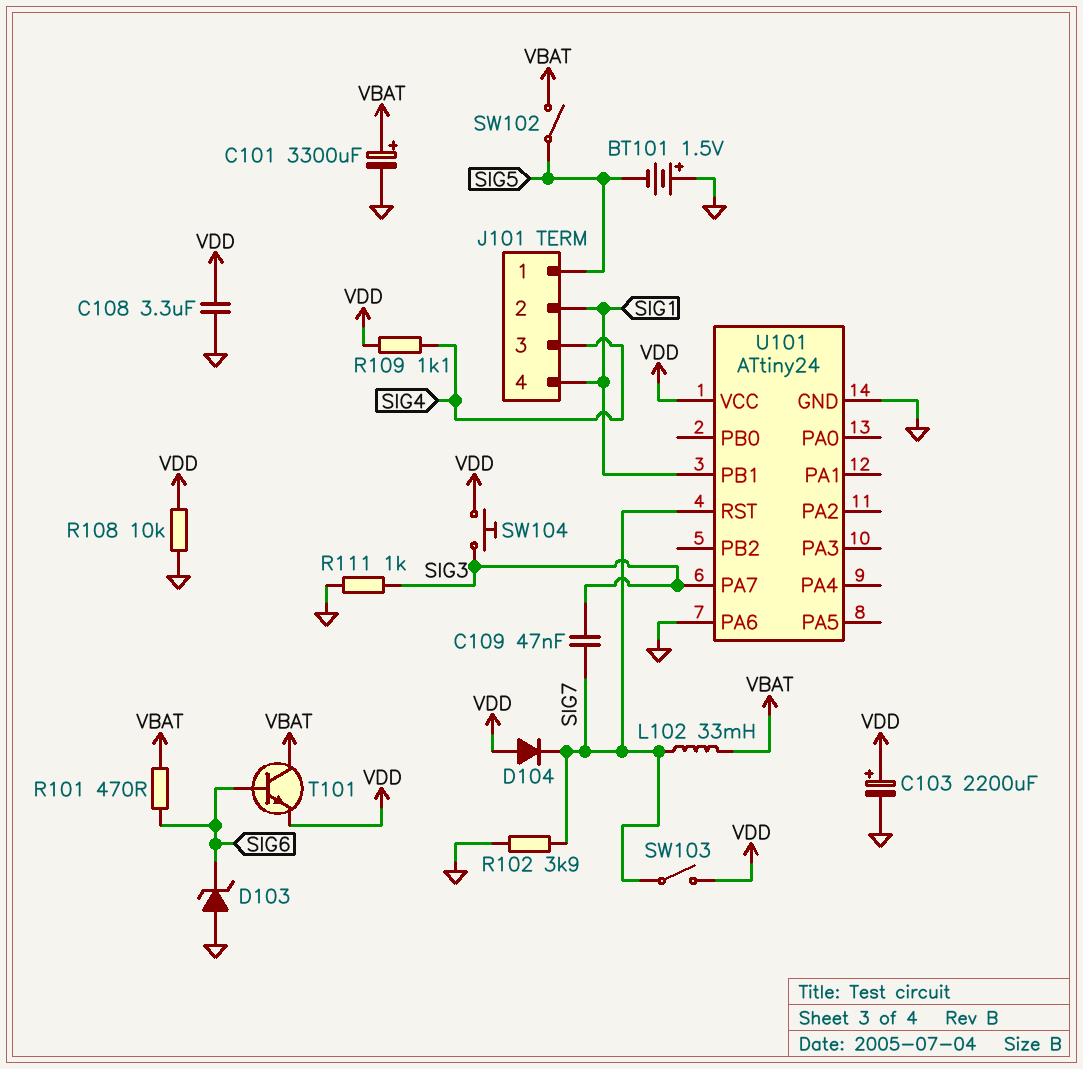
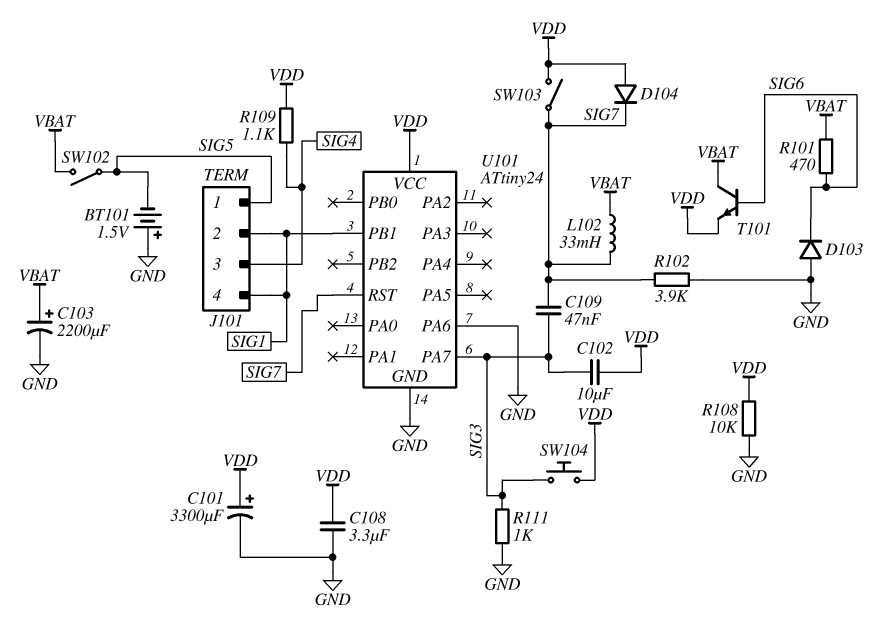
C101: 3300uF (plus VBAT, minus GND) -> 3300uF (plus VDD, minus GND)
C102: none -> 10uF (SIG3, VDD)
C103: 2200uF (plus VDD, minus GND) -> 2200uF (plus VBAT, minus GND)
D103: zener (A GND, K SIG6) -> diode (A GND, K SIG6)

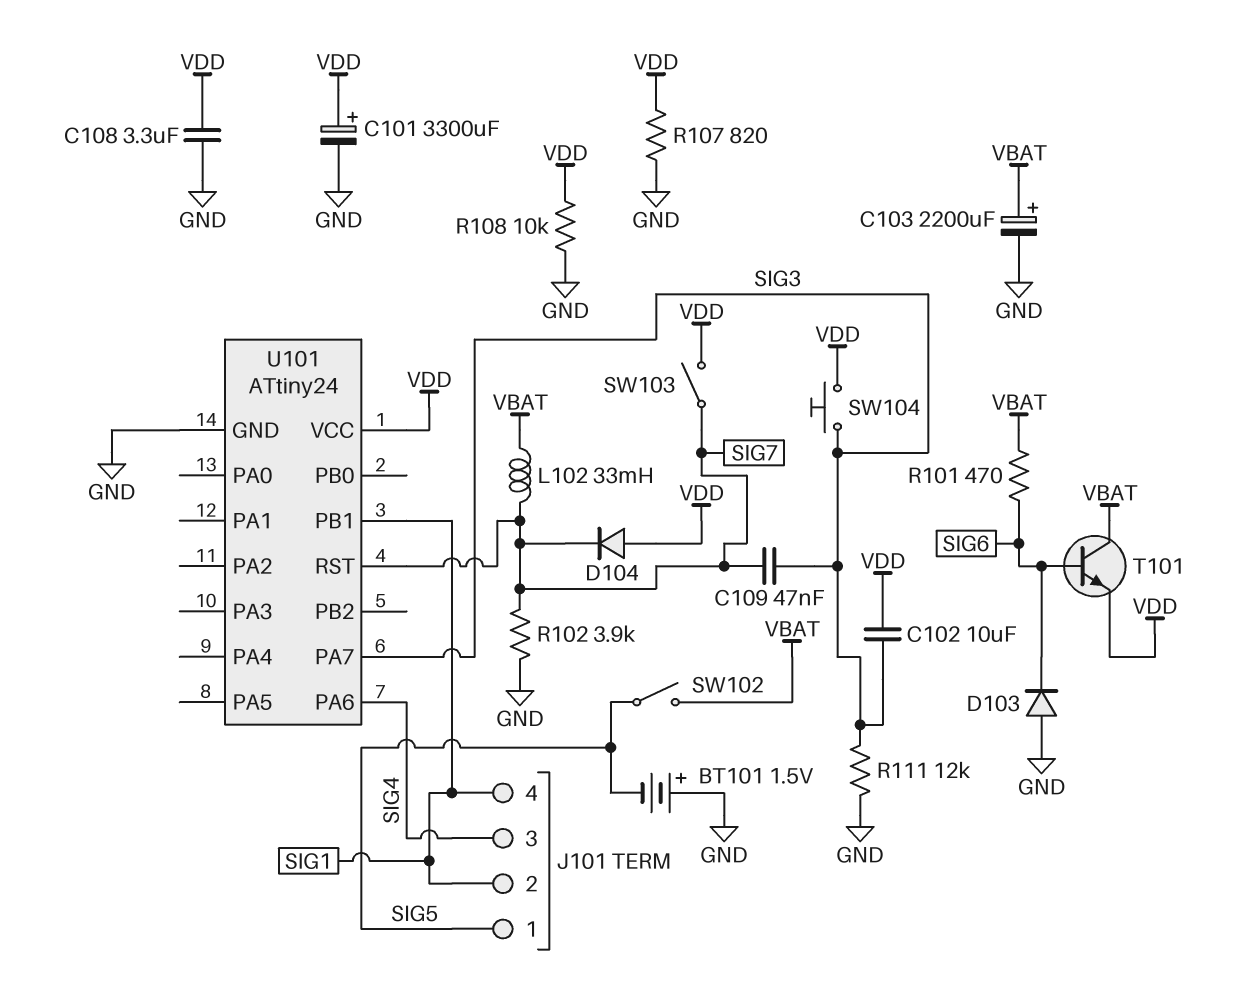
R107: none -> 820 (GND, VDD)
R109: 1.1k (SIG4, VDD) -> none
R111: 1k (GND, SIG3) -> 12k (GND, SIG3)
U101 pin PA6: GND -> SIG4

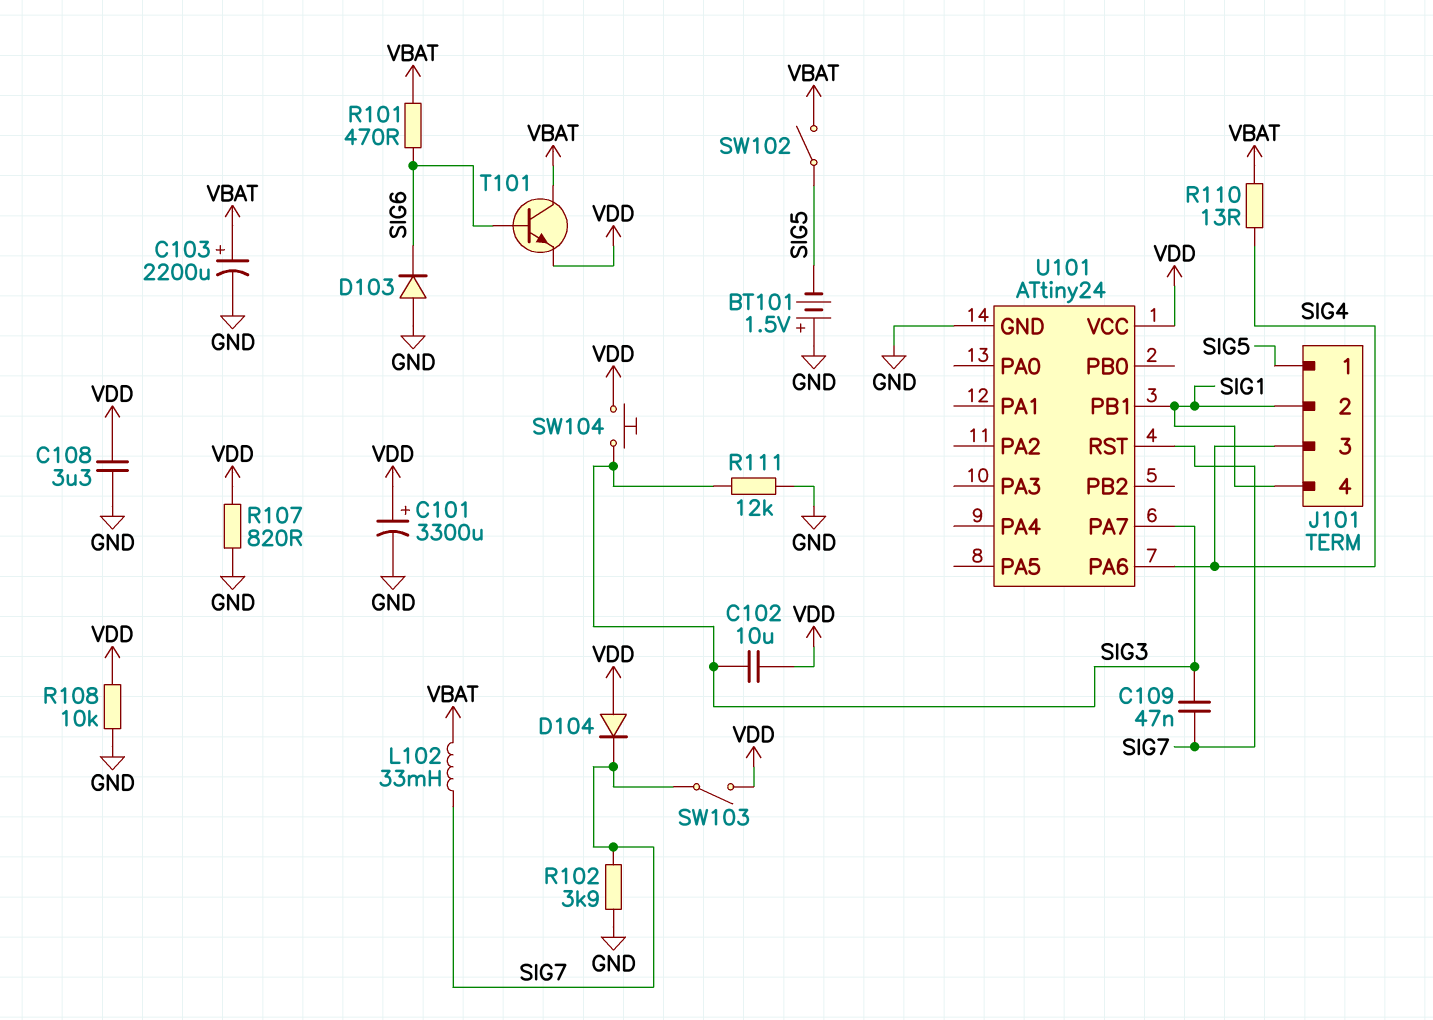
R110: none -> 13 (SIG4, VBAT)

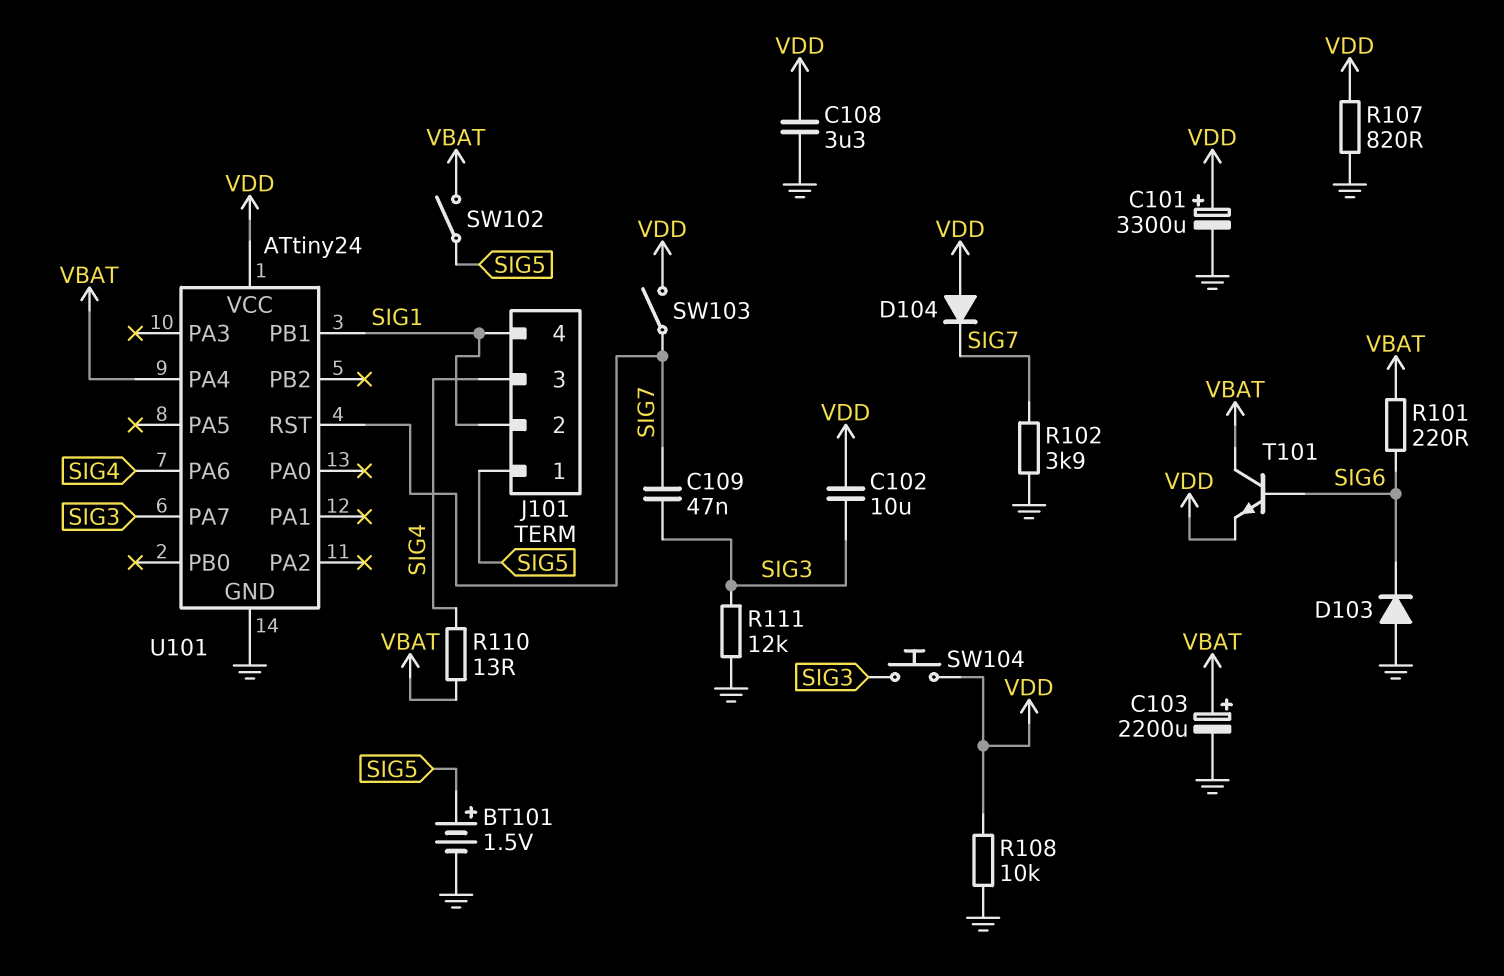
BT101: 1.5V (plus GND, minus SIG5) -> 1.5V (plus SIG5, minus GND)
L102: 33mH (SIG7, VBAT) -> none
R101: 470 (SIG6, VBAT) -> 220 (SIG6, VBAT)
U101 pin PA4: none -> VBAT

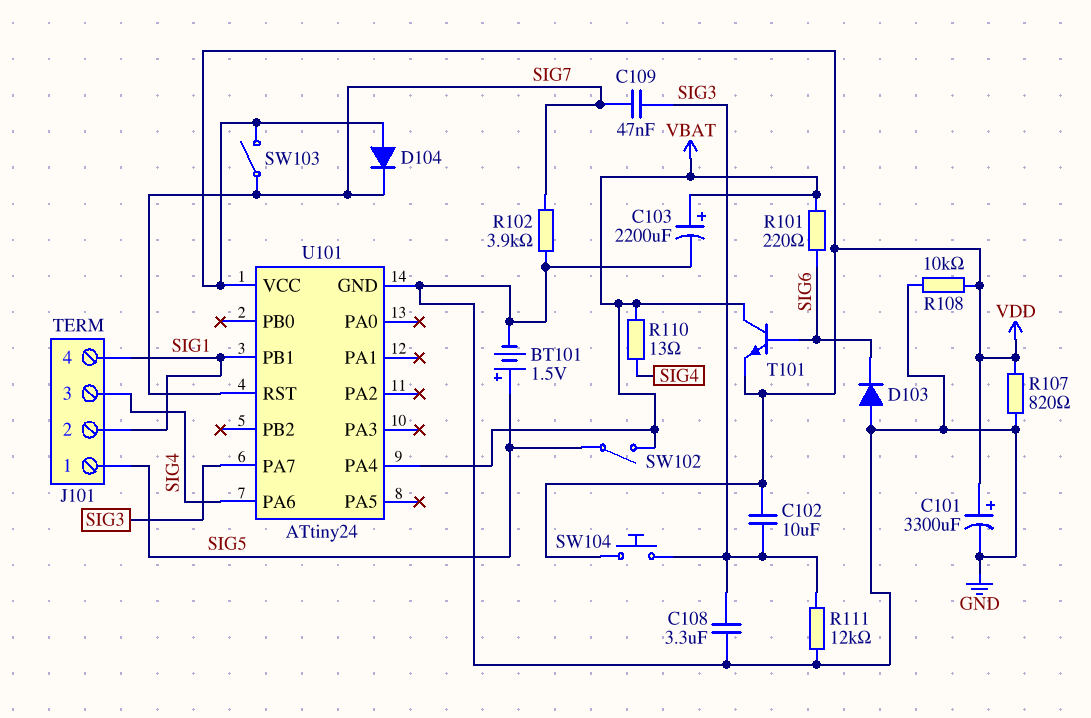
C108: 3.3uF (GND, VDD) -> 3.3uF (GND, SIG3)

